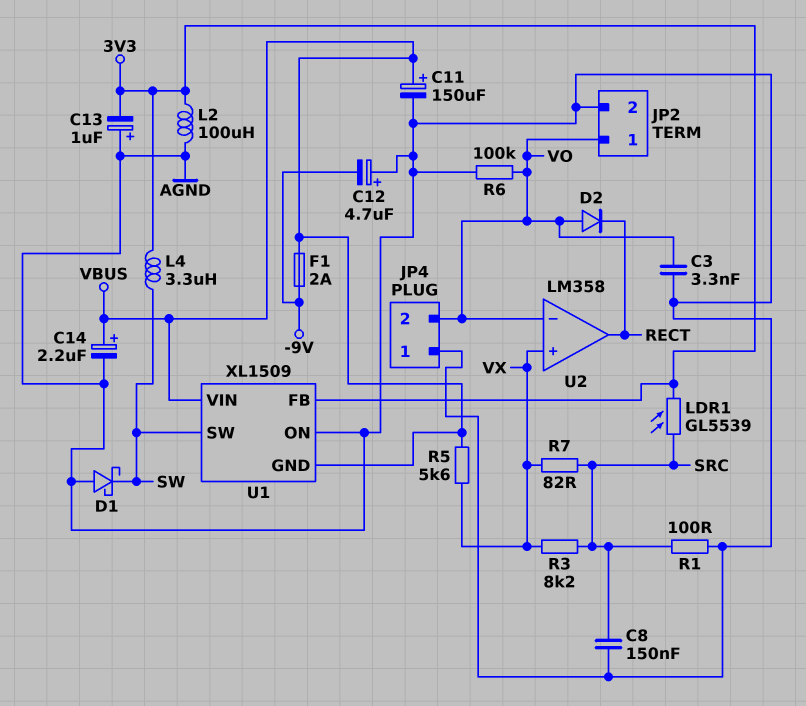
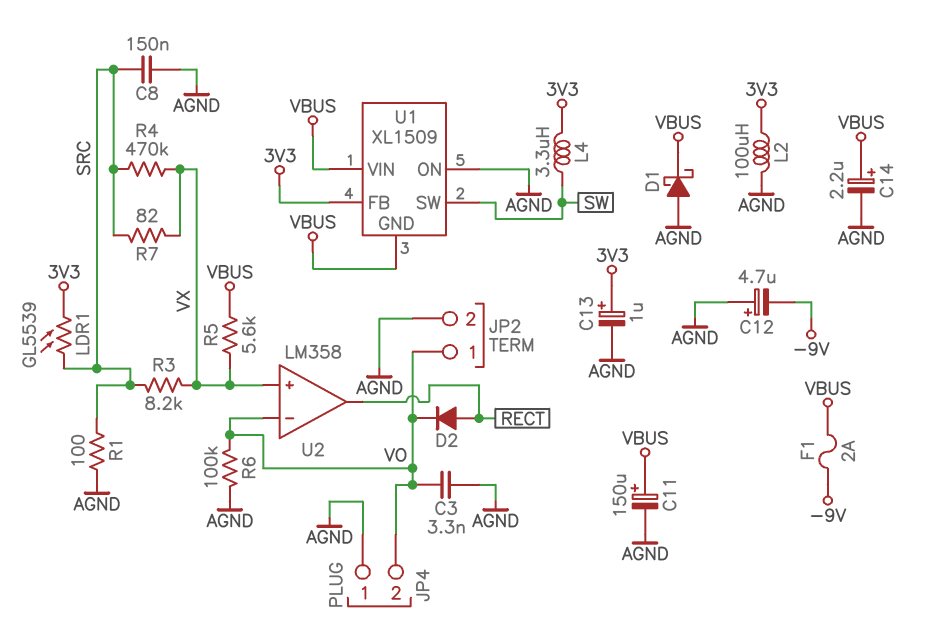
C13: 1uF (plus AGND, minus 3V3) -> 1uF (plus 3V3, minus AGND)
D1: schottky (A AGND, K SW) -> schottky (A AGND, K VBUS)
D2: diode (A VO, K RECT) -> diode (A RECT, K VO)
R4: none -> 470k (SRC, VX)

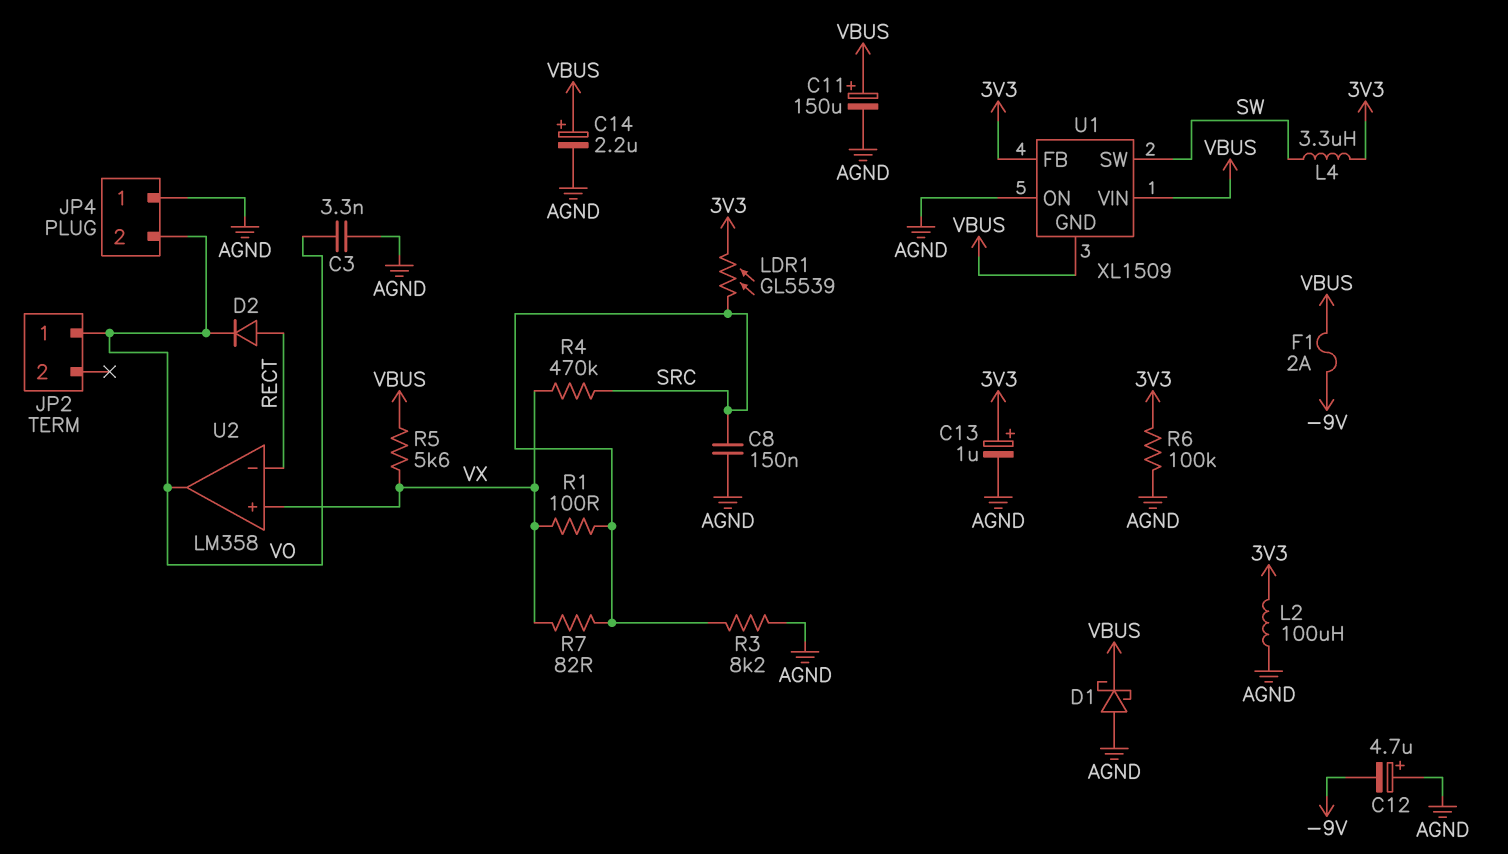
JP2 pin 2: AGND -> none
R1: 100 (AGND, SRC) -> 100 (SRC, VX)
R3: 8.2k (SRC, VX) -> 8.2k (AGND, SRC)
R6: 100k (AGND, VO) -> 100k (3V3, AGND)
U2 pin in-: VO -> RECT
U2 pin out: RECT -> VO

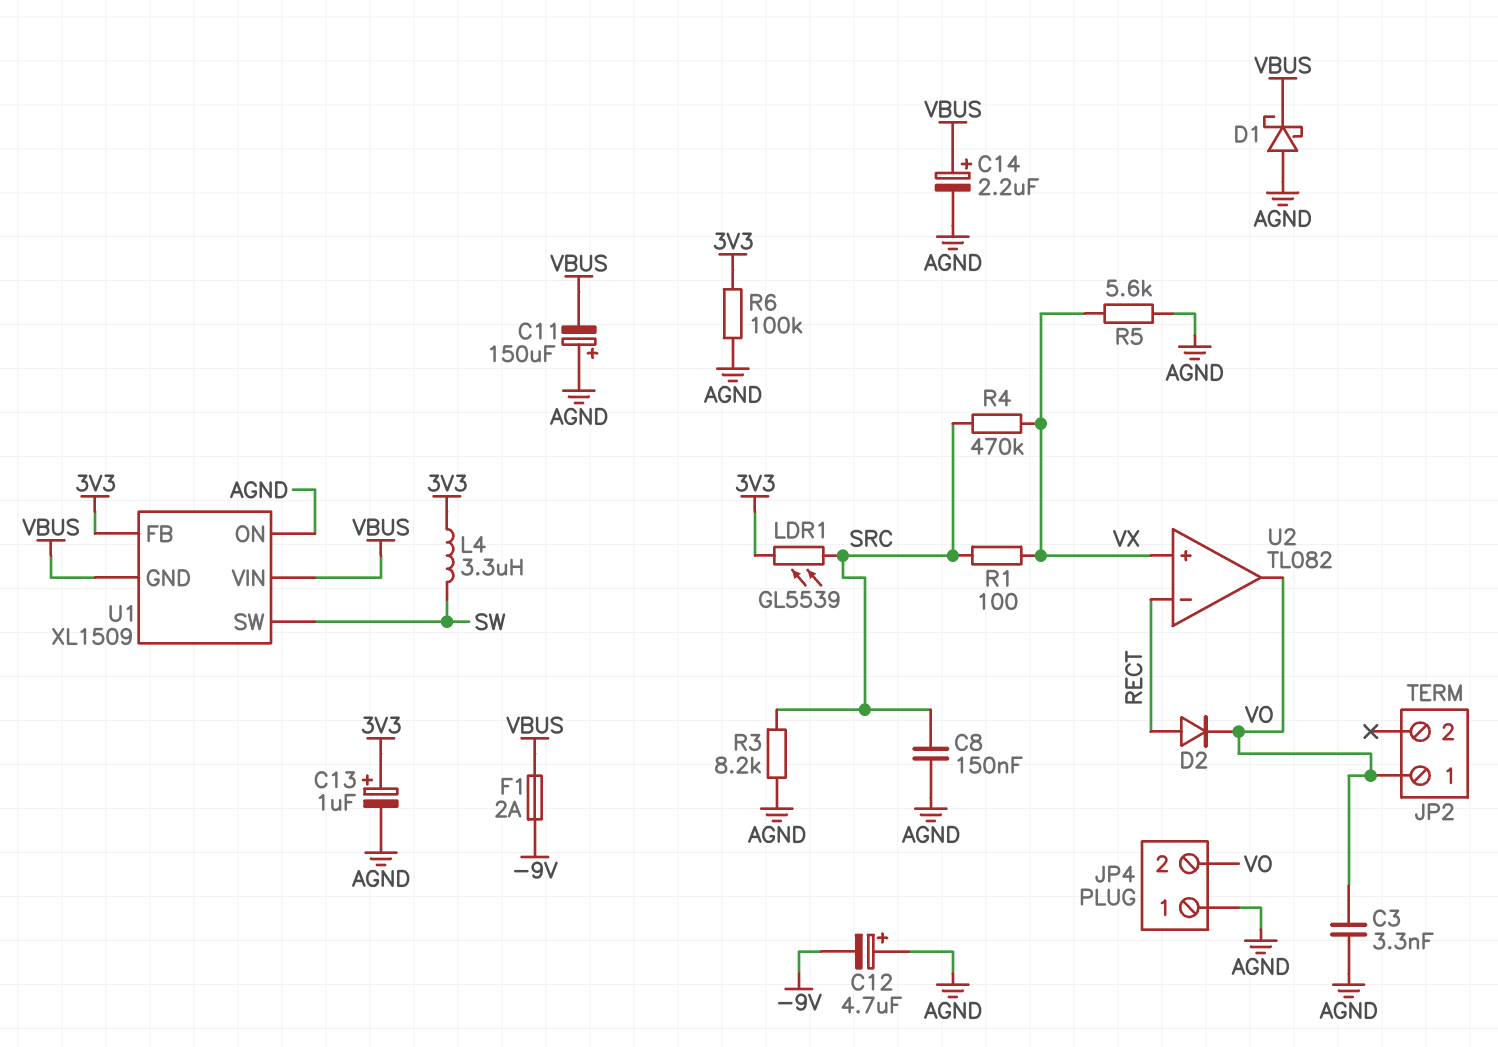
C11: 150uF (plus VBUS, minus AGND) -> 150uF (plus AGND, minus VBUS)
L2: 100uH (3V3, AGND) -> none
R5: 5.6k (VBUS, VX) -> 5.6k (AGND, VX)
R7: 82 (SRC, VX) -> none
U2: LM358 -> TL082

